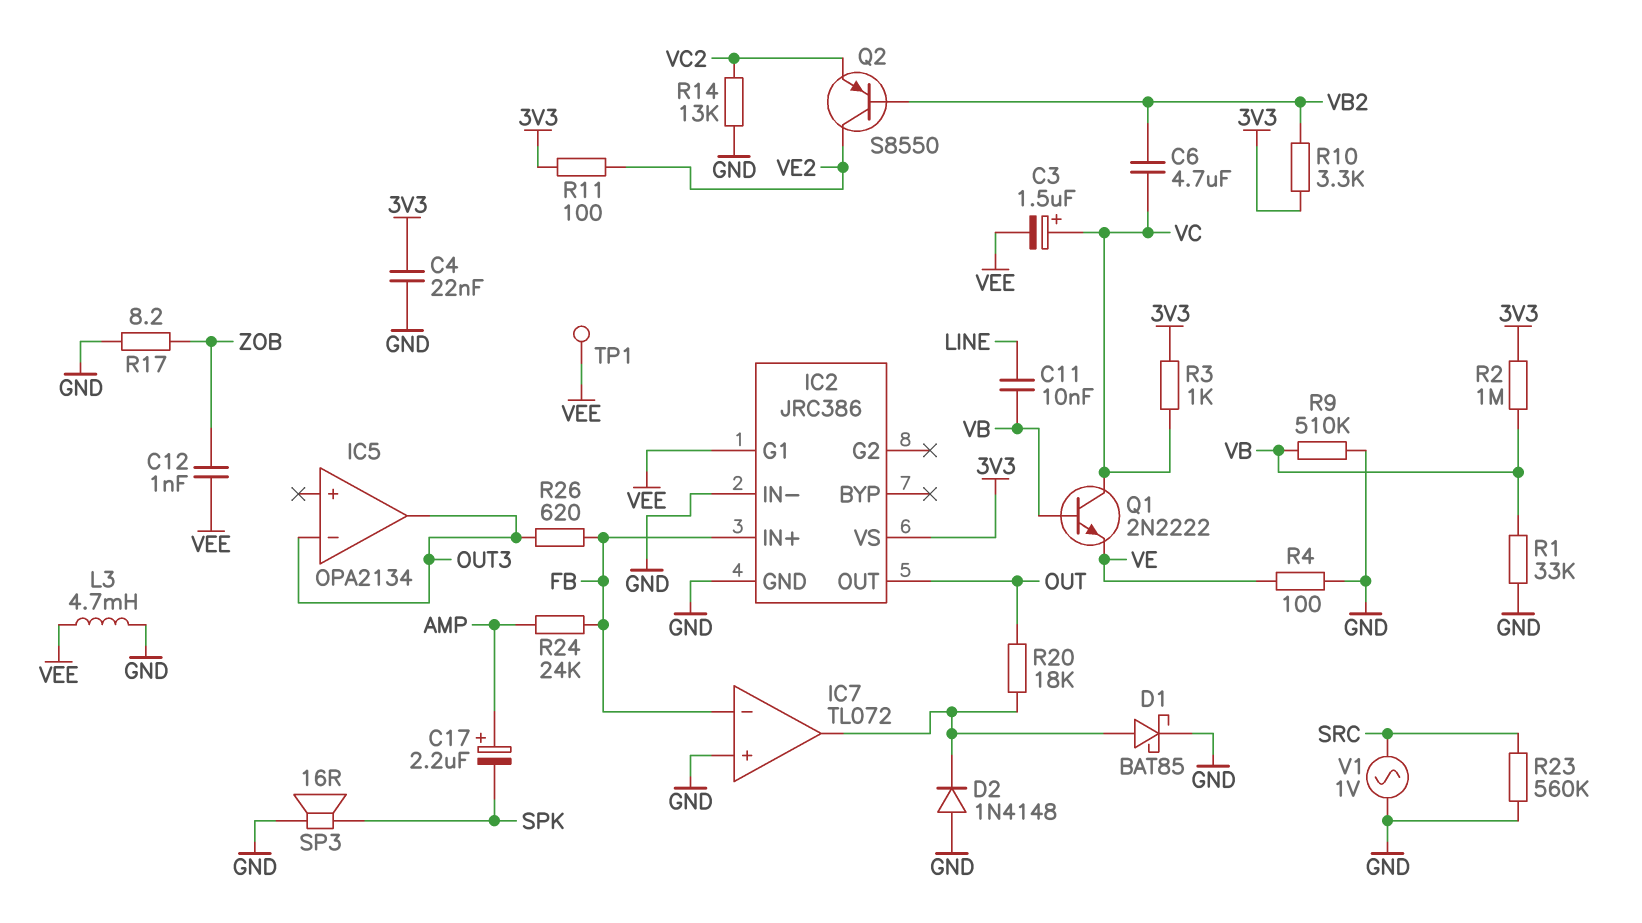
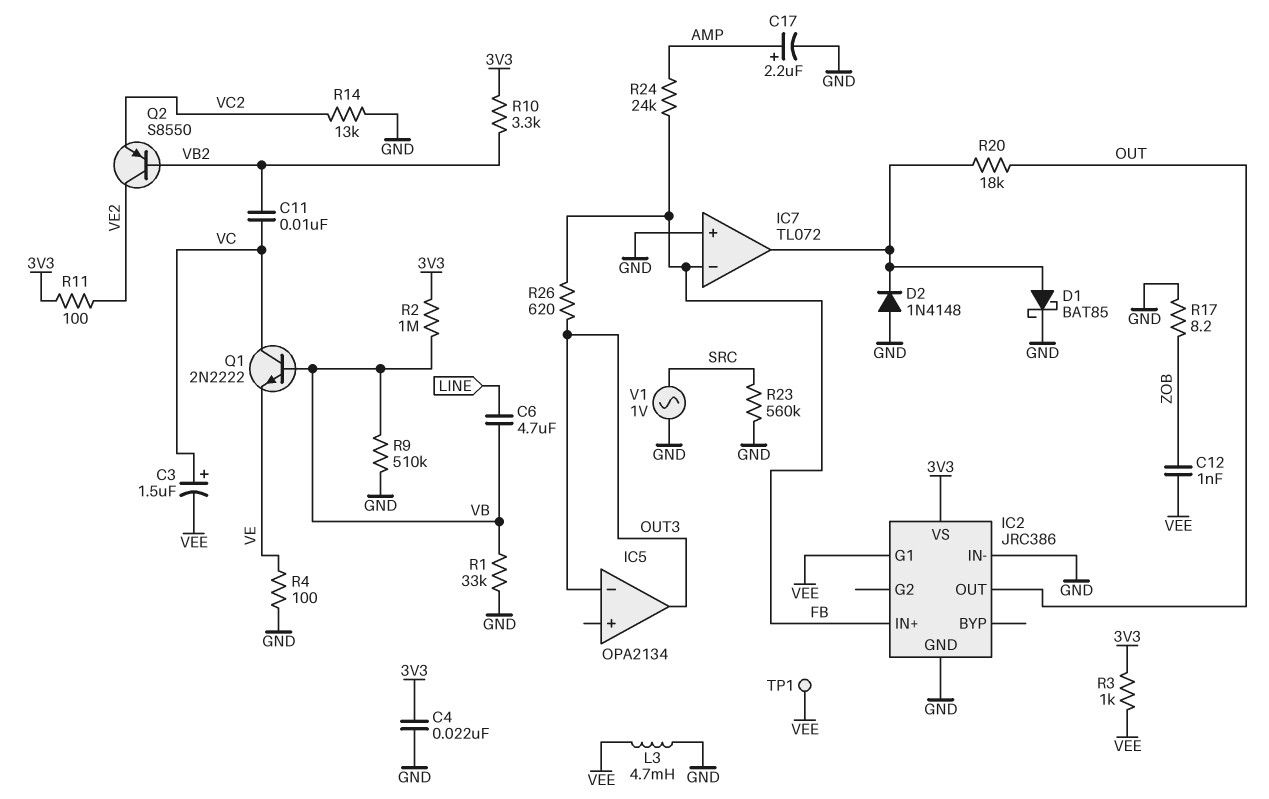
C6: 4.7uF (VB2, VC) -> 4.7uF (LINE, VB)
C11: 10nF (LINE, VB) -> 10nF (VB2, VC)
C17: 2.2uF (plus AMP, minus SPK) -> 2.2uF (plus AMP, minus GND)
R3: 1k (3V3, VC) -> 1k (3V3, VEE)
SP3: speaker 16R (GND, SPK) -> none

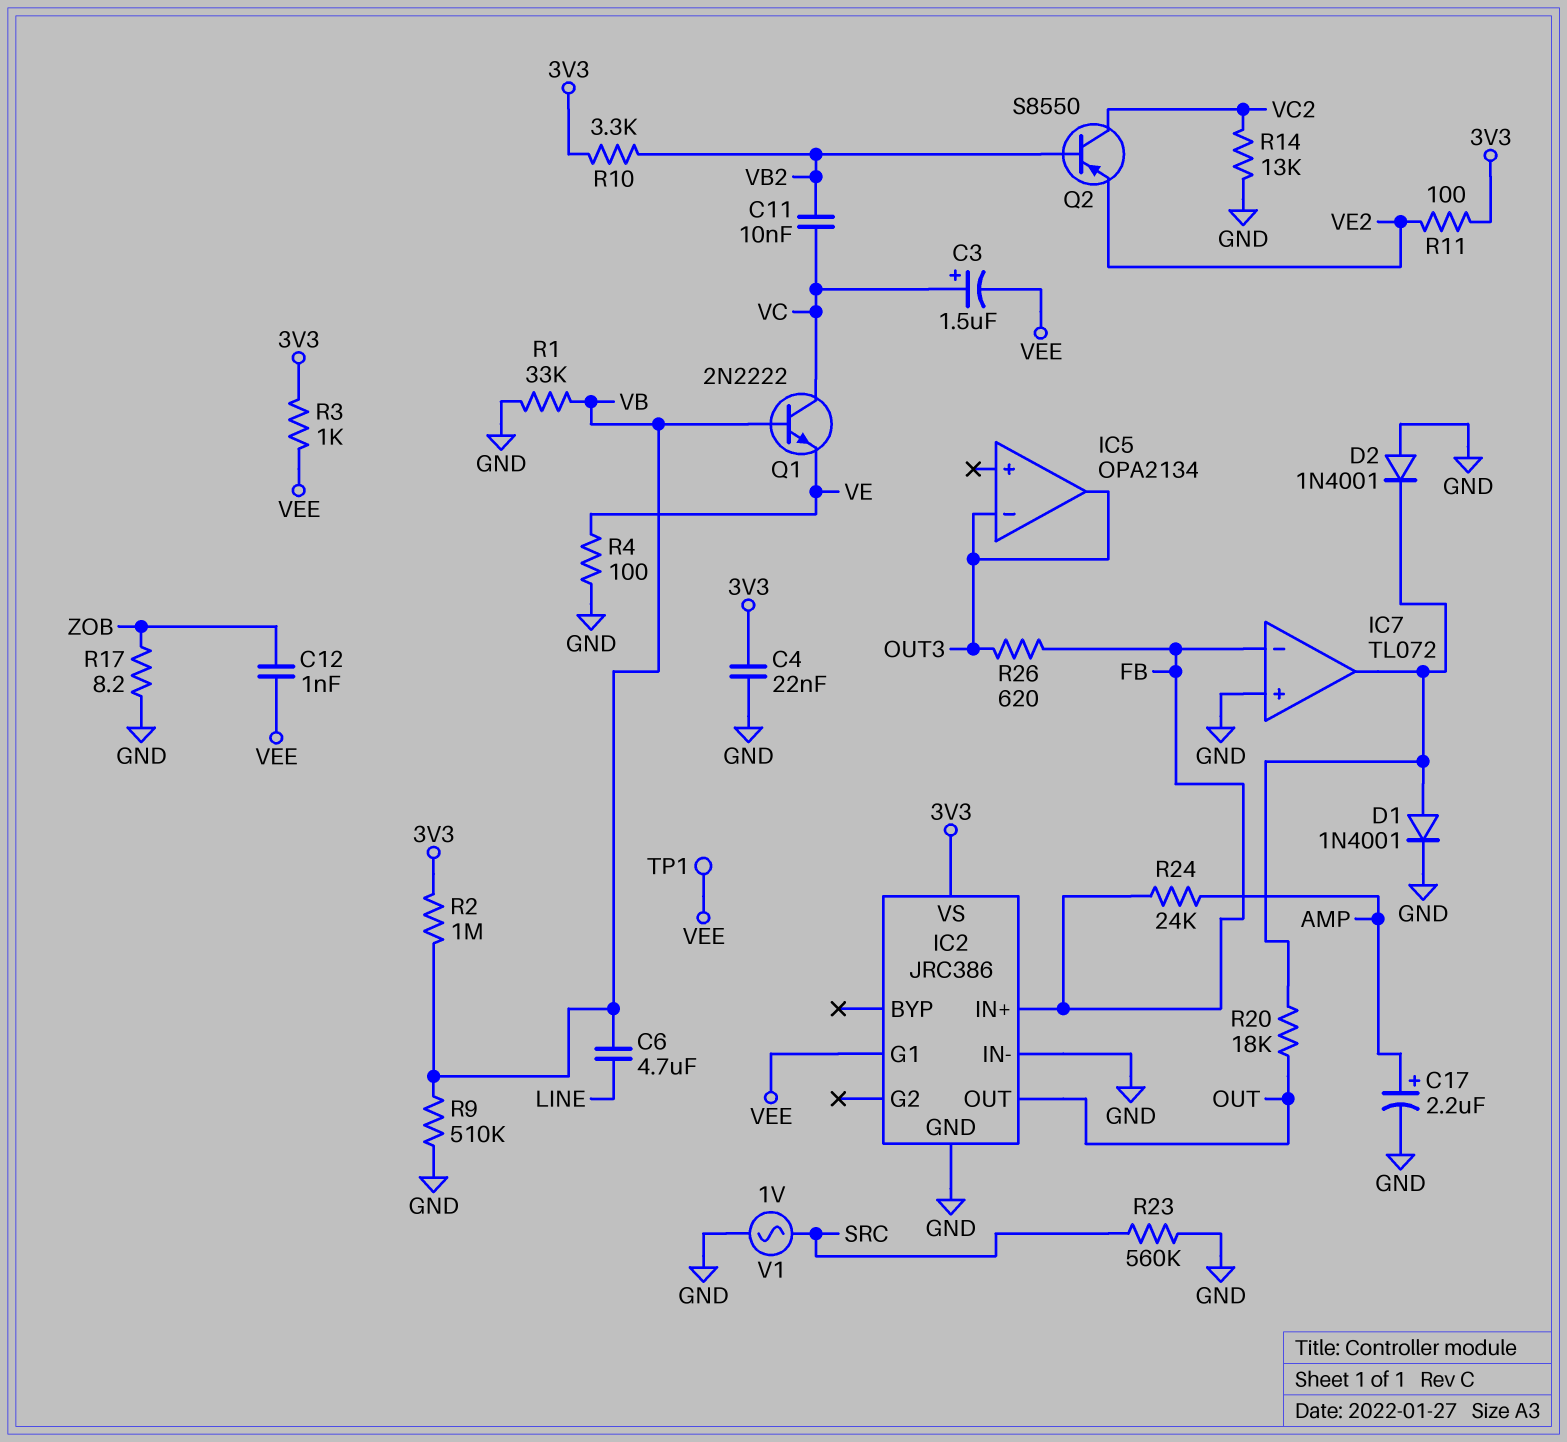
D1: schottky BAT85 (A IC7/out, K GND) -> diode 1N4001 (A IC7/out, K GND)
D2: diode 1N4148 (A GND, K IC7/out) -> diode 1N4001 (A GND, K IC7/out)
L3: 4.7mH (GND, VEE) -> none
Q2: PNP S8550 (B VB2, C VE2, E VC2) -> PNP S8550 (B VB2, C VC2, E VE2)

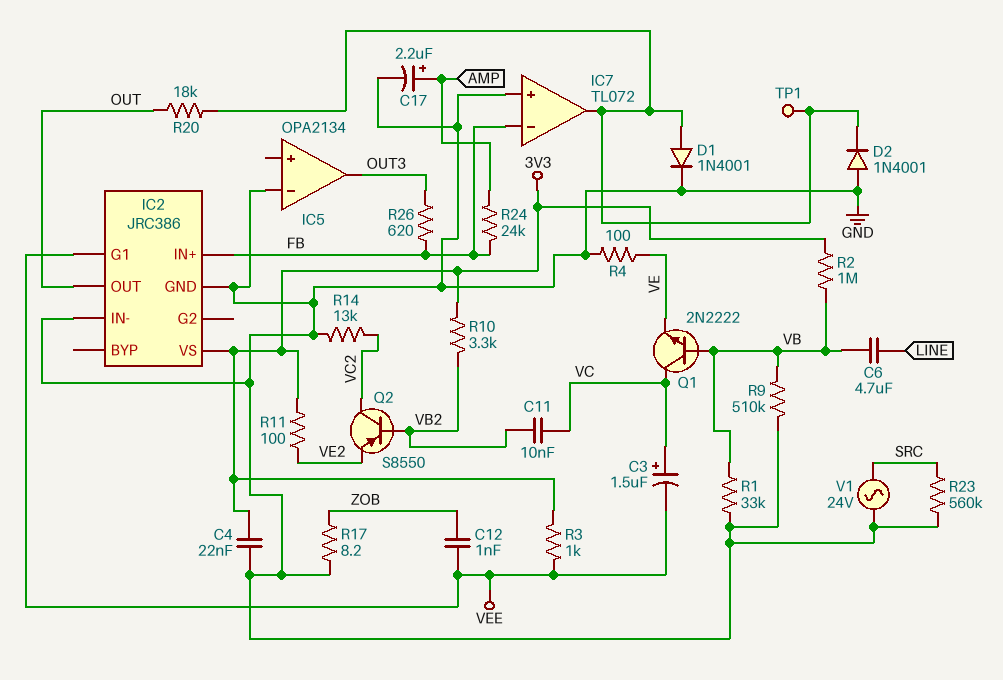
IC5 pin in-: OUT3 -> GND
TP1: test point (VEE) -> test point (IC7/out)
V1: AC 1V (GND, SRC) -> AC 24V (GND, SRC)

